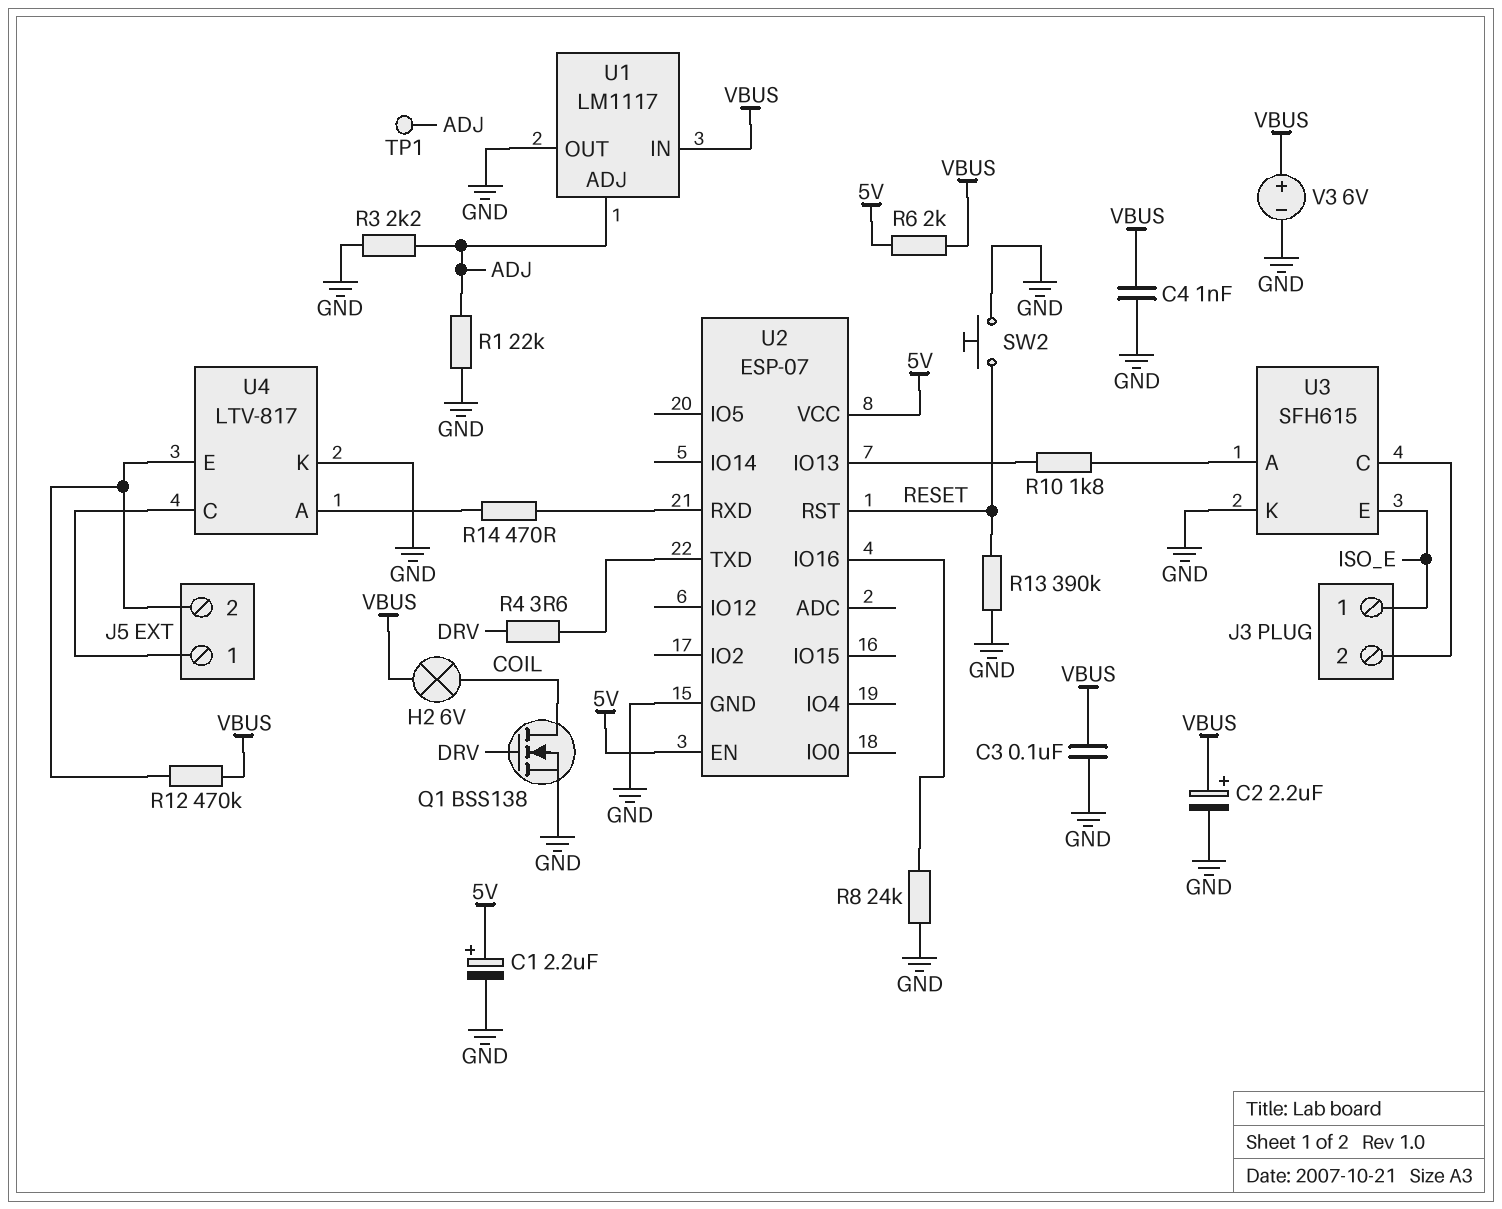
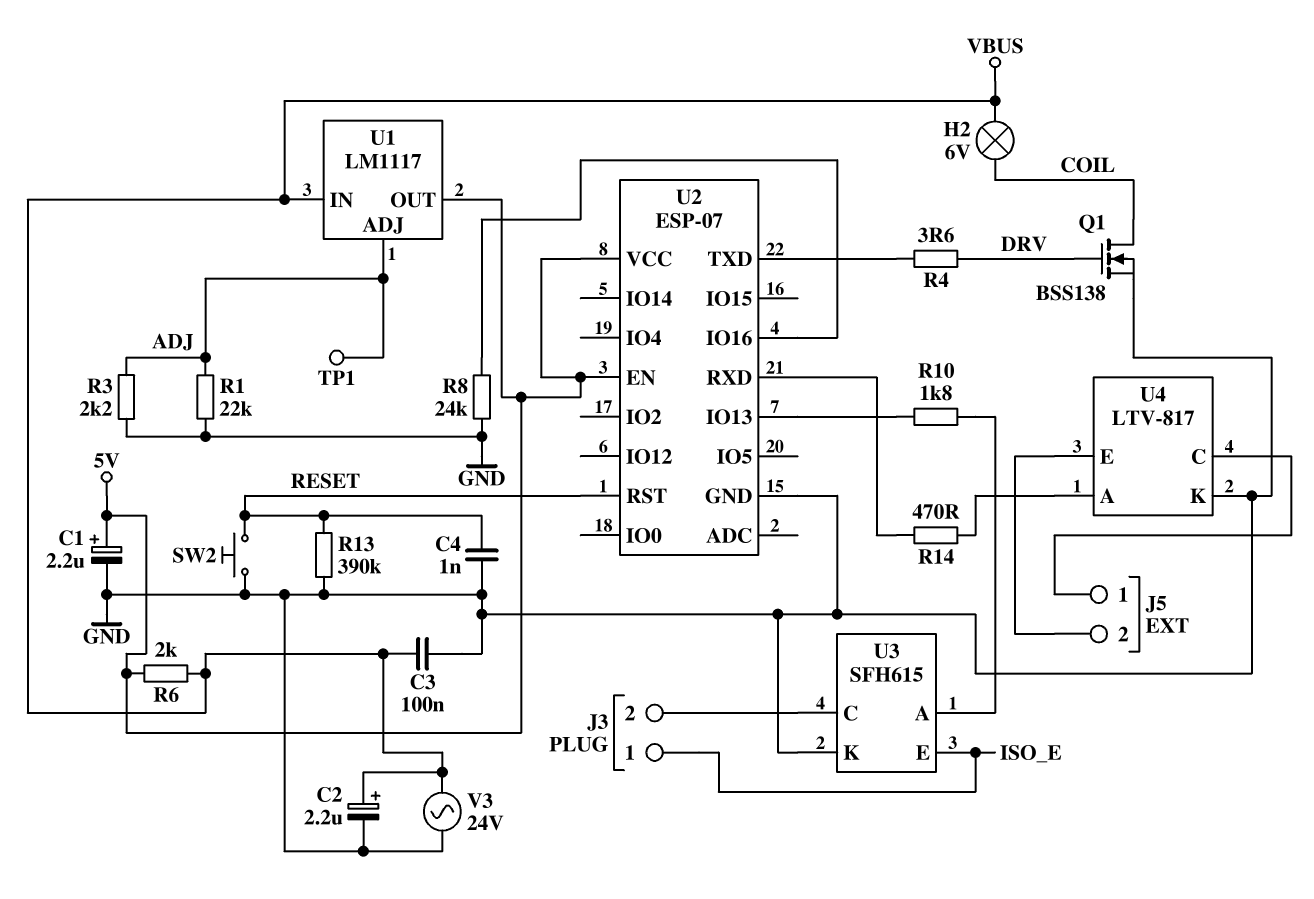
C4: 1nF (GND, VBUS) -> 1nF (GND, RESET)
R12: 470k (J5/2, VBUS) -> none
U1 pin OUT: GND -> 5V
V3: 6V (plus VBUS, minus GND) -> AC 24V (GND, VBUS)

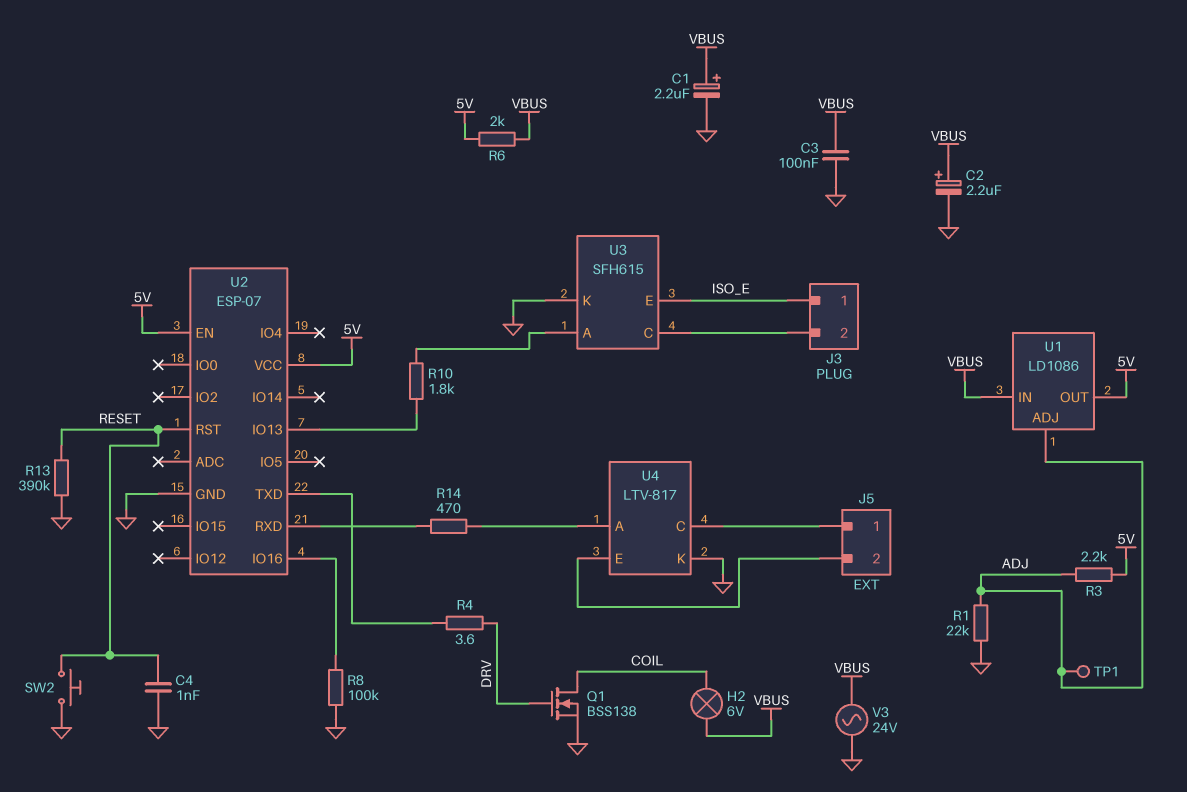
C1: 2.2uF (plus 5V, minus GND) -> 2.2uF (plus VBUS, minus GND)
R3: 2.2k (ADJ, GND) -> 2.2k (5V, ADJ)
R8: 24k (GND, U2/IO16) -> 100k (GND, U2/IO16)
U1: LM1117 -> LD1086

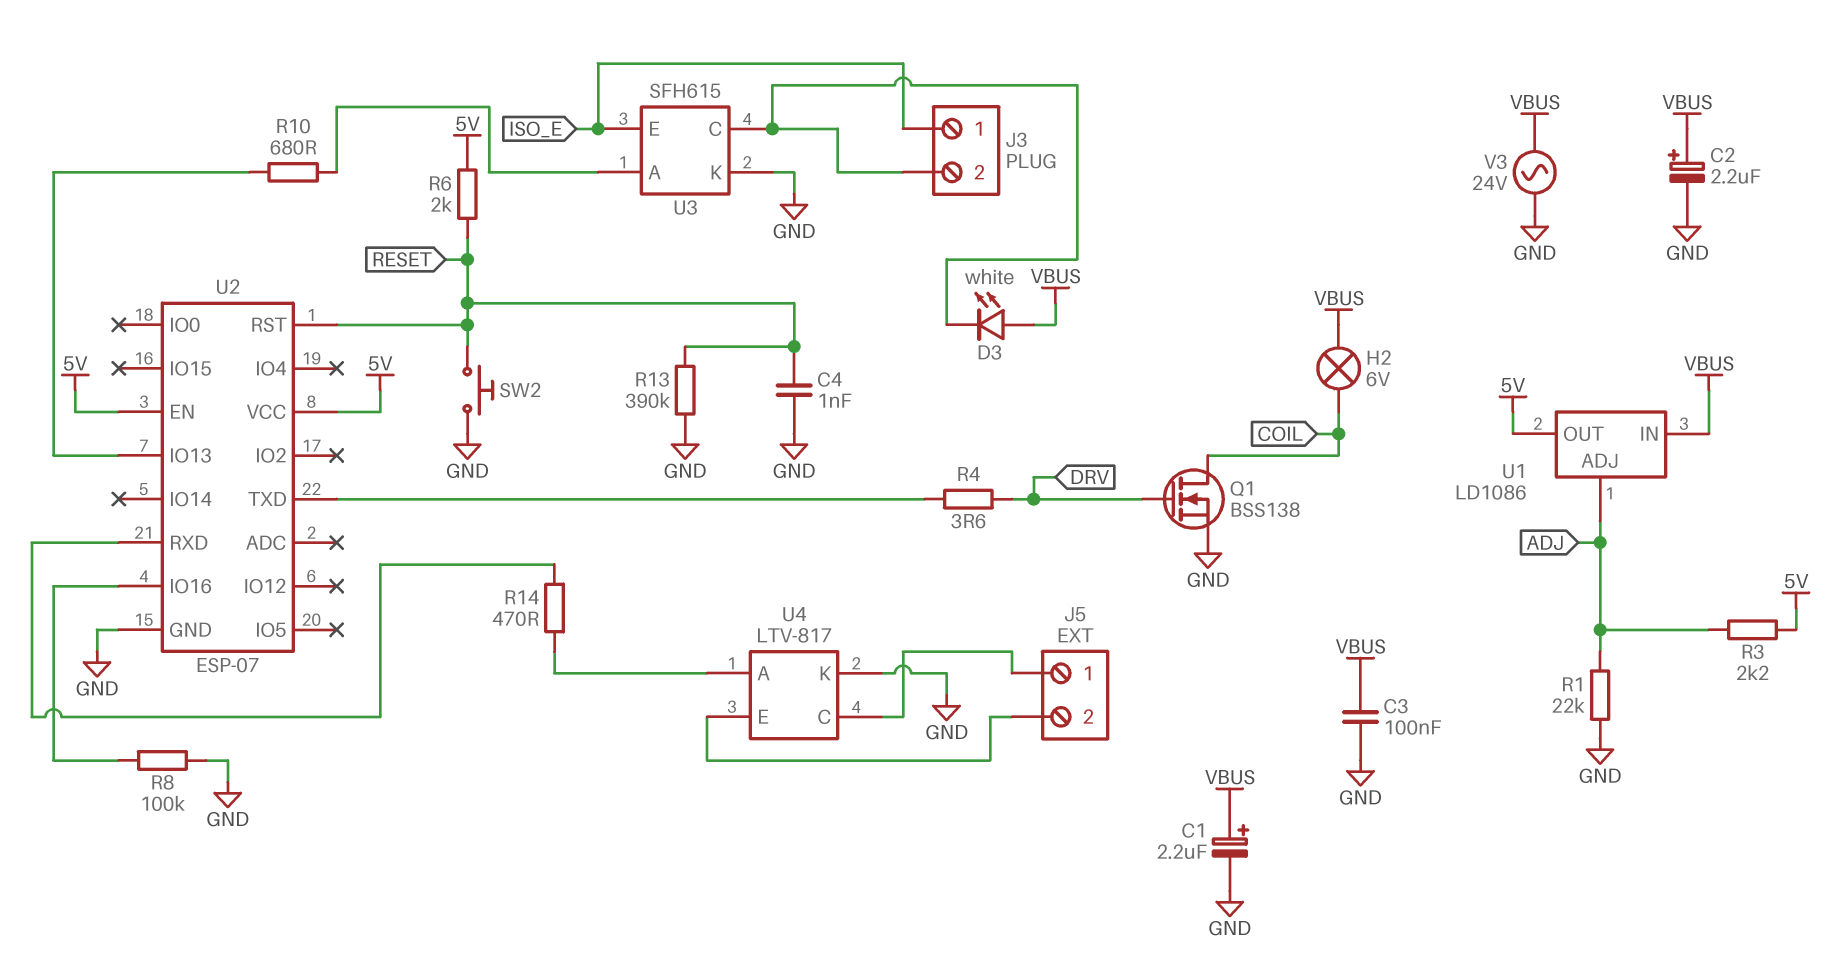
D3: none -> LED white (A VBUS, K J3/2)
R6: 2k (5V, VBUS) -> 2k (5V, RESET)
R10: 1.8k (U2/IO13, U3/A) -> 680 (U2/IO13, U3/A)
TP1: test point (ADJ) -> none

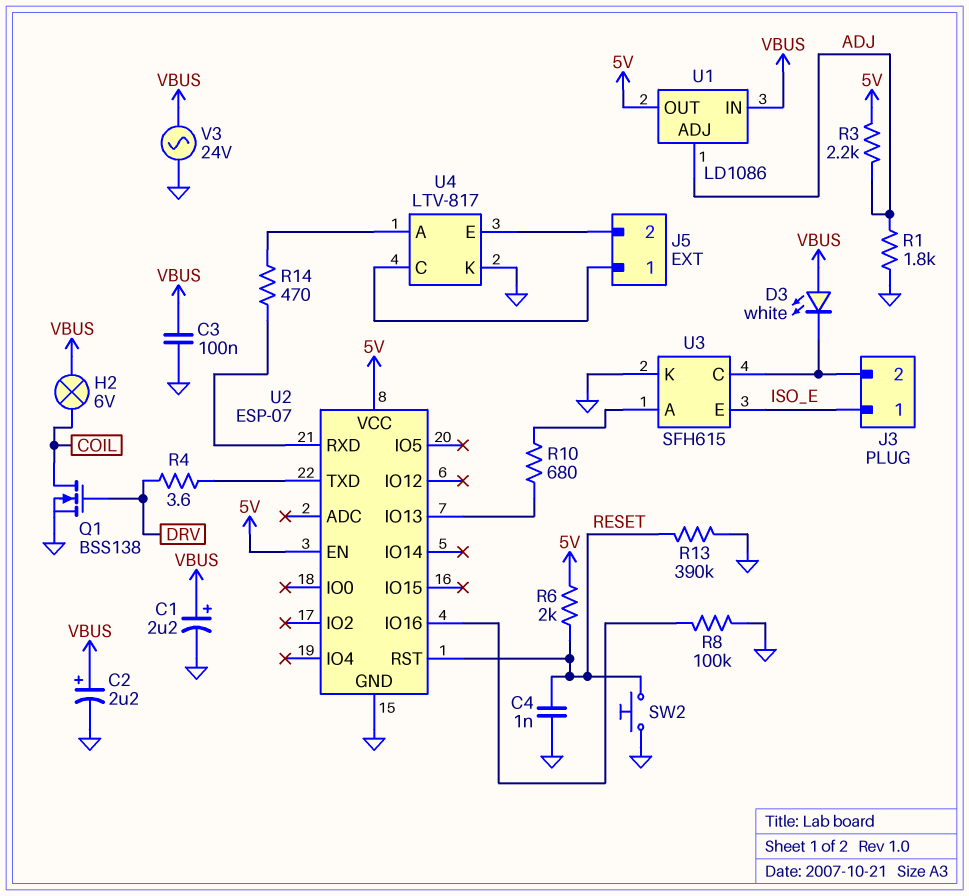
R1: 22k (ADJ, GND) -> 1.8k (ADJ, GND)

